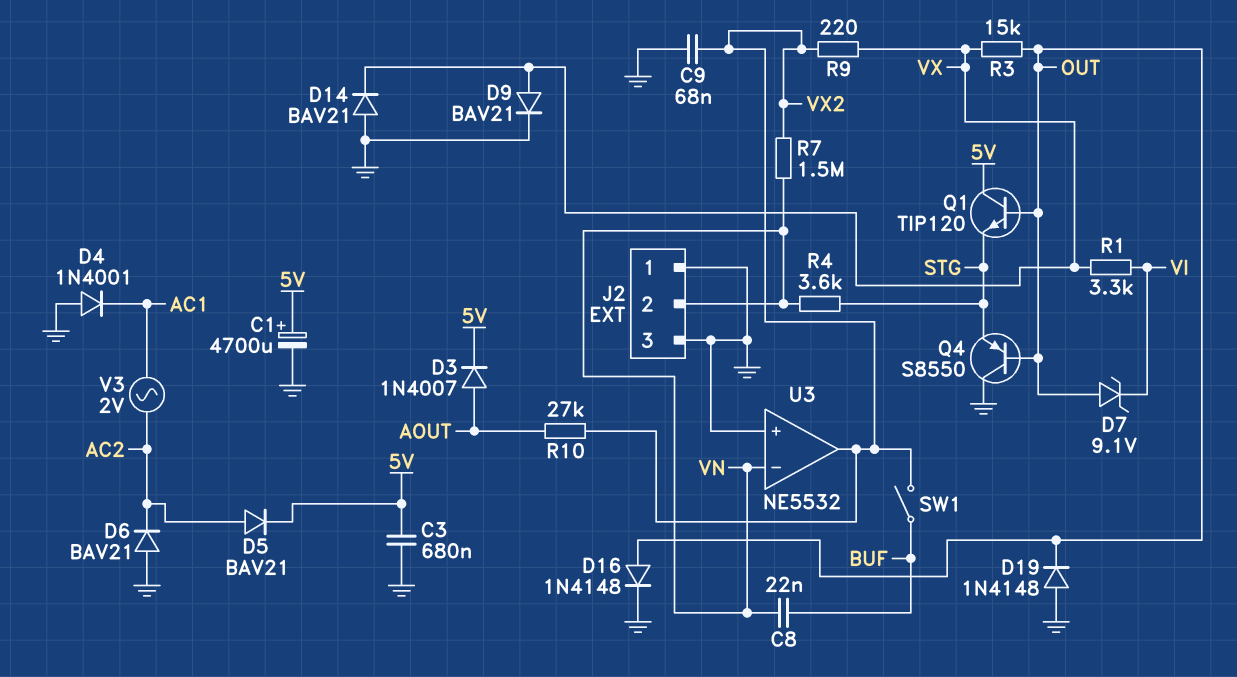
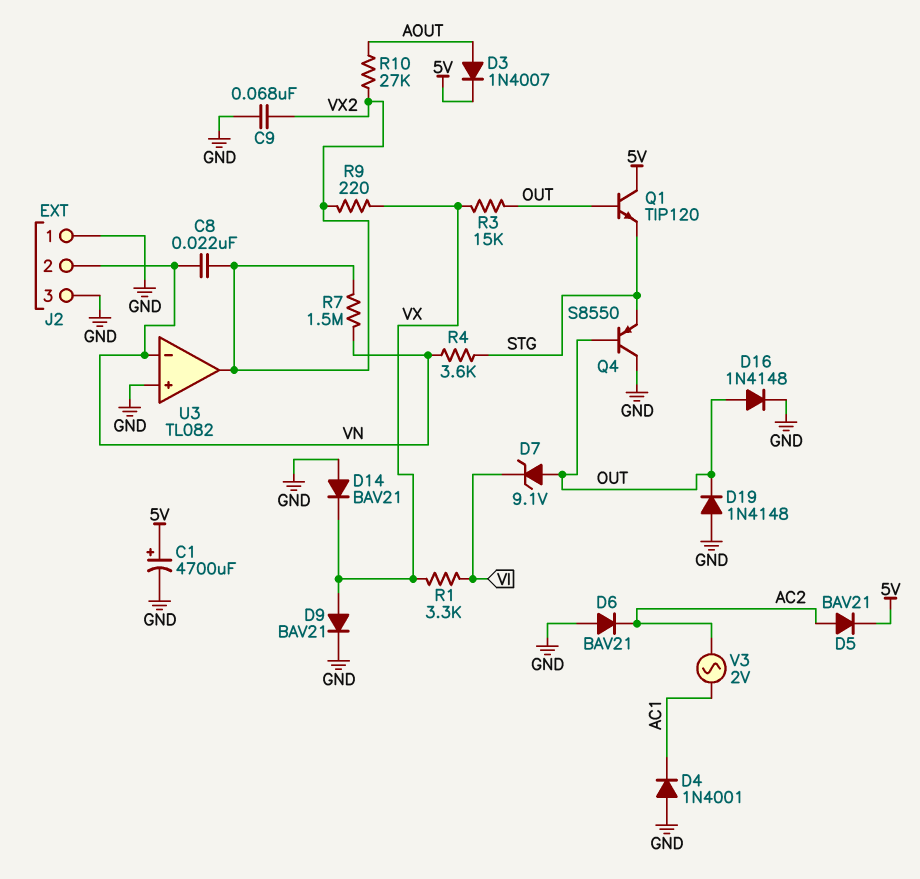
C3: 680nF (5V, GND) -> none
C8: 22nF (BUF, VN) -> 22nF (VN, VX2)
SW1: switch (BUF, VX2) -> none
U3: NE5532 -> TL082

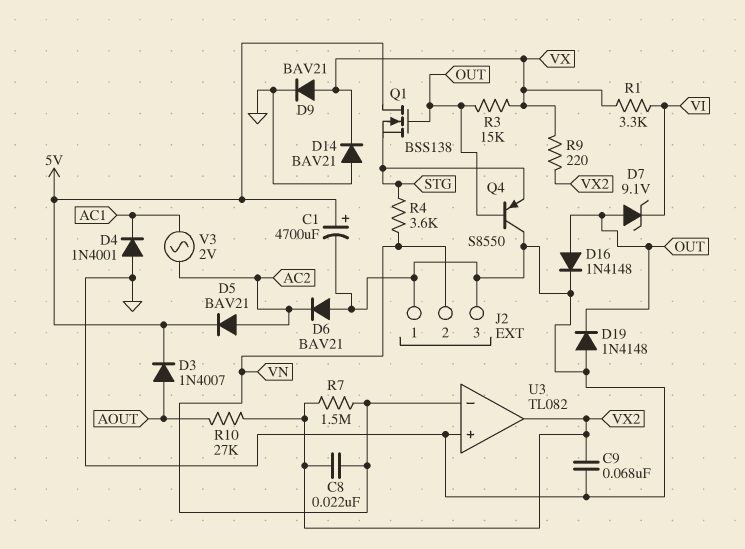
Q1: NPN TIP120 (B OUT, C 5V, E STG) -> NMOS BSS138 (G OUT, D 5V, S STG)

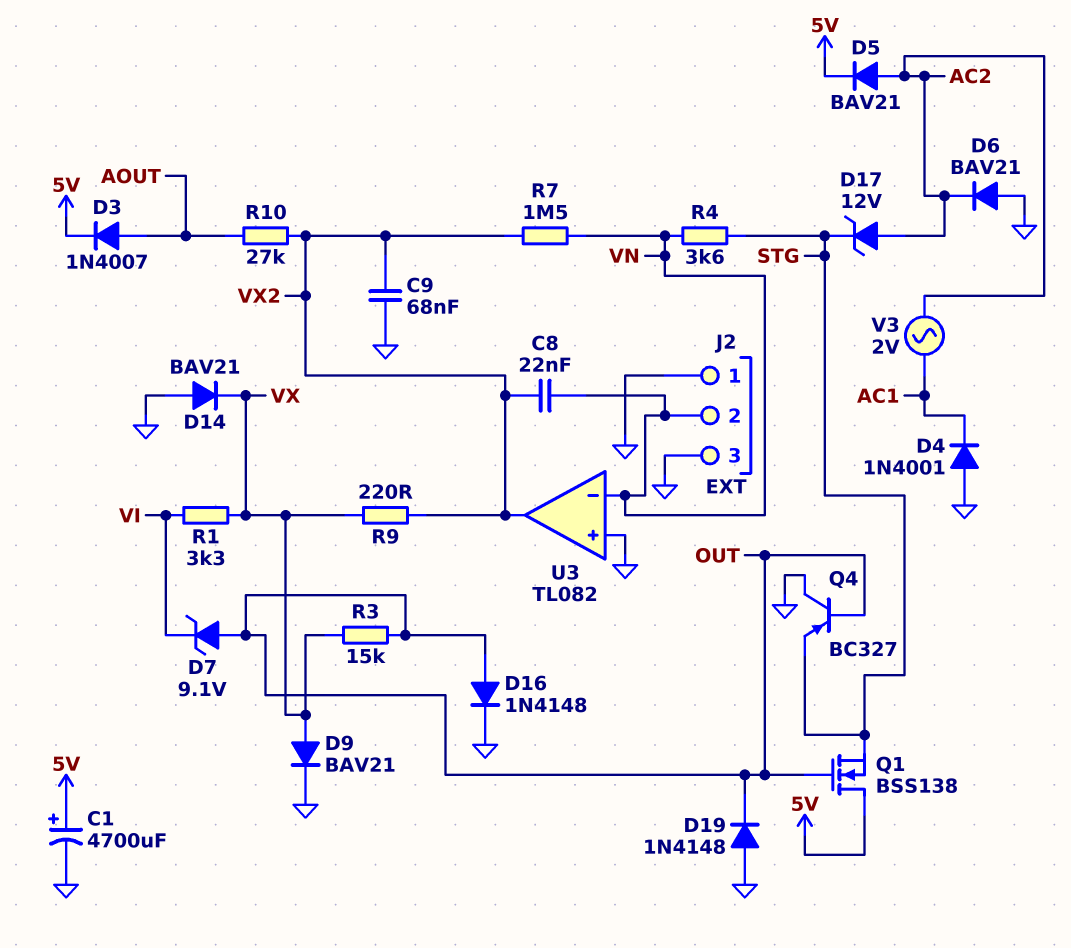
D17: none -> zener 12V (A AC2, K STG)
Q4: PNP S8550 (B OUT, C GND, E STG) -> PNP BC327 (B OUT, C GND, E STG)

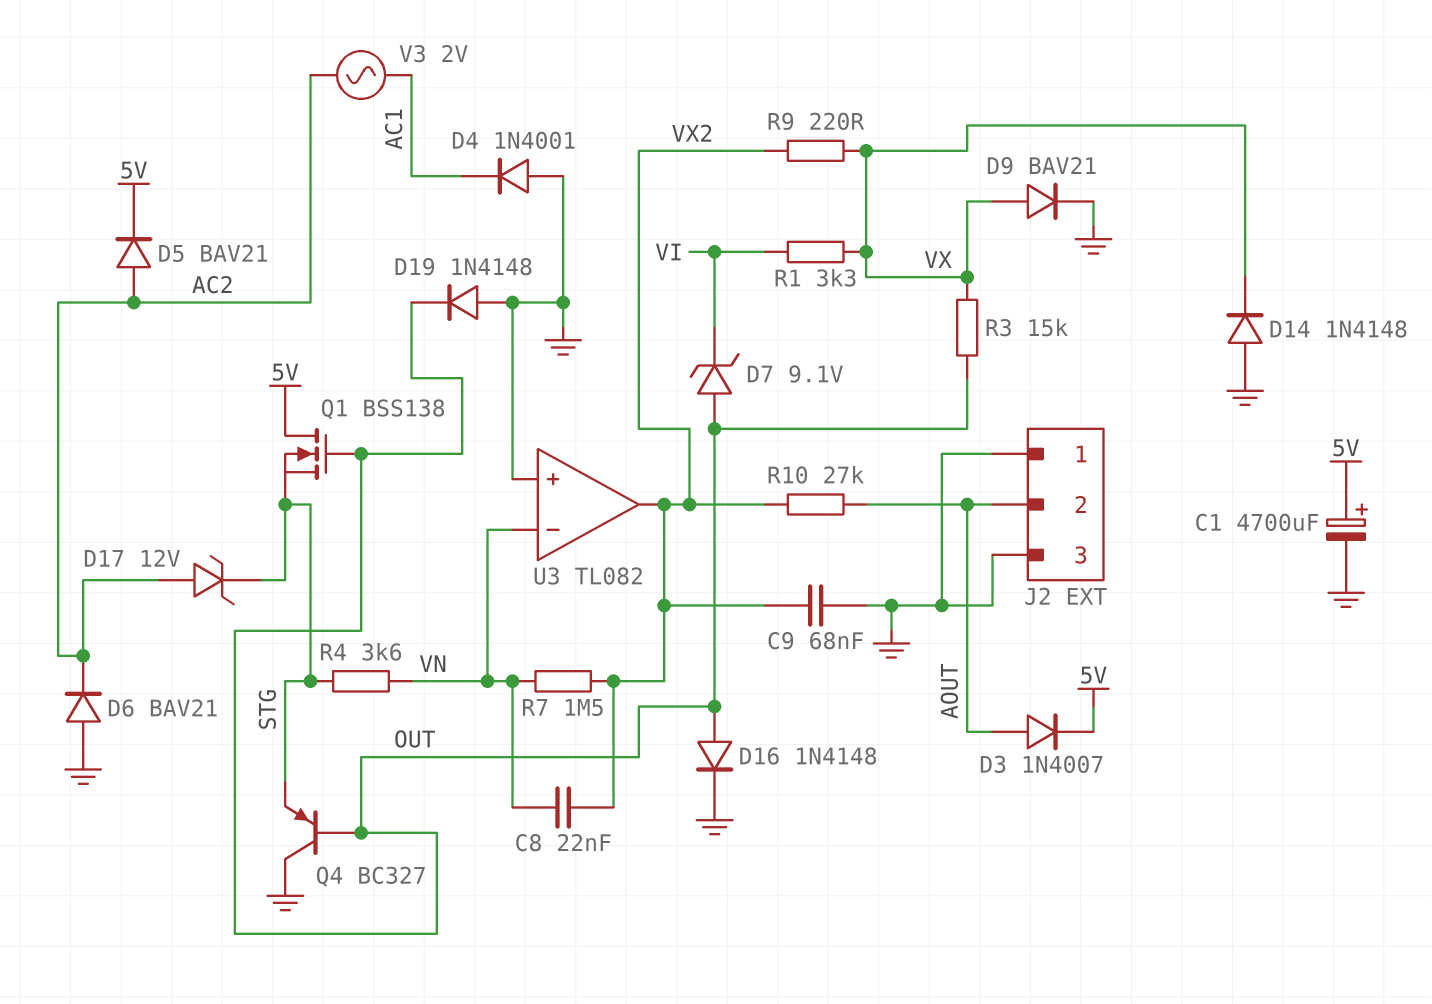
D14: diode BAV21 (A GND, K VX) -> diode 1N4148 (A GND, K VX)
J2 pin 2: VN -> AOUT

